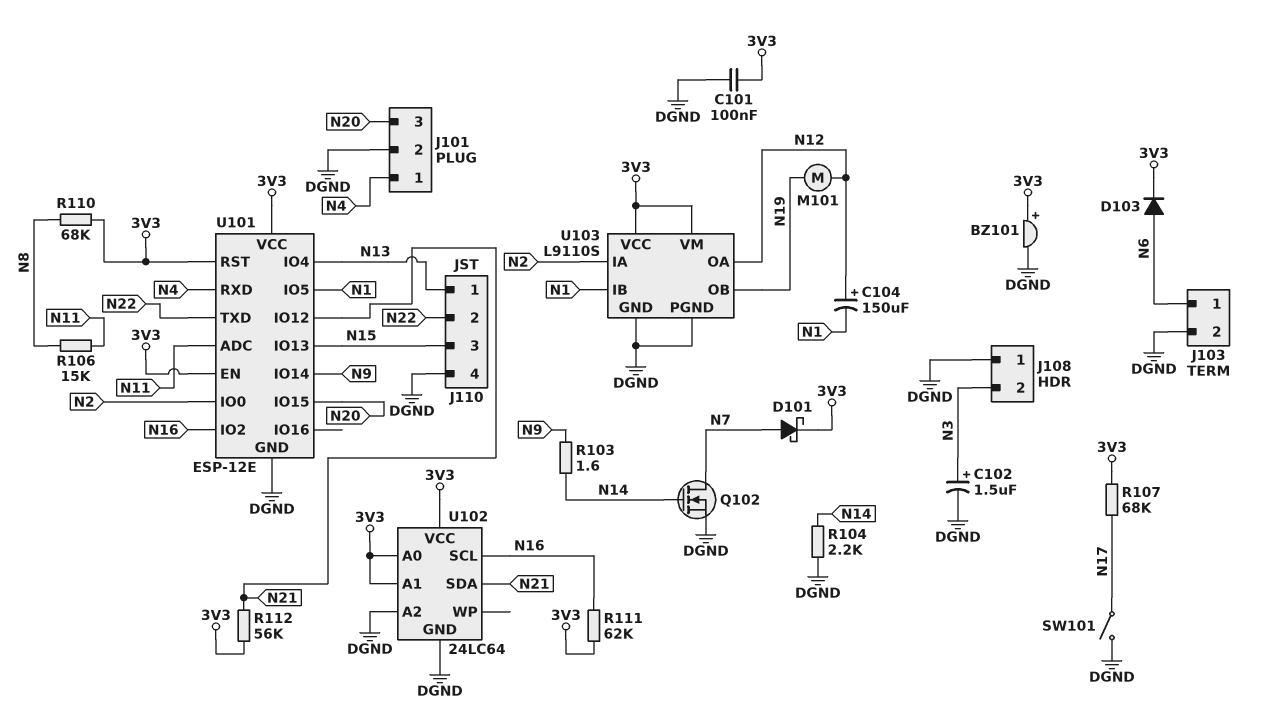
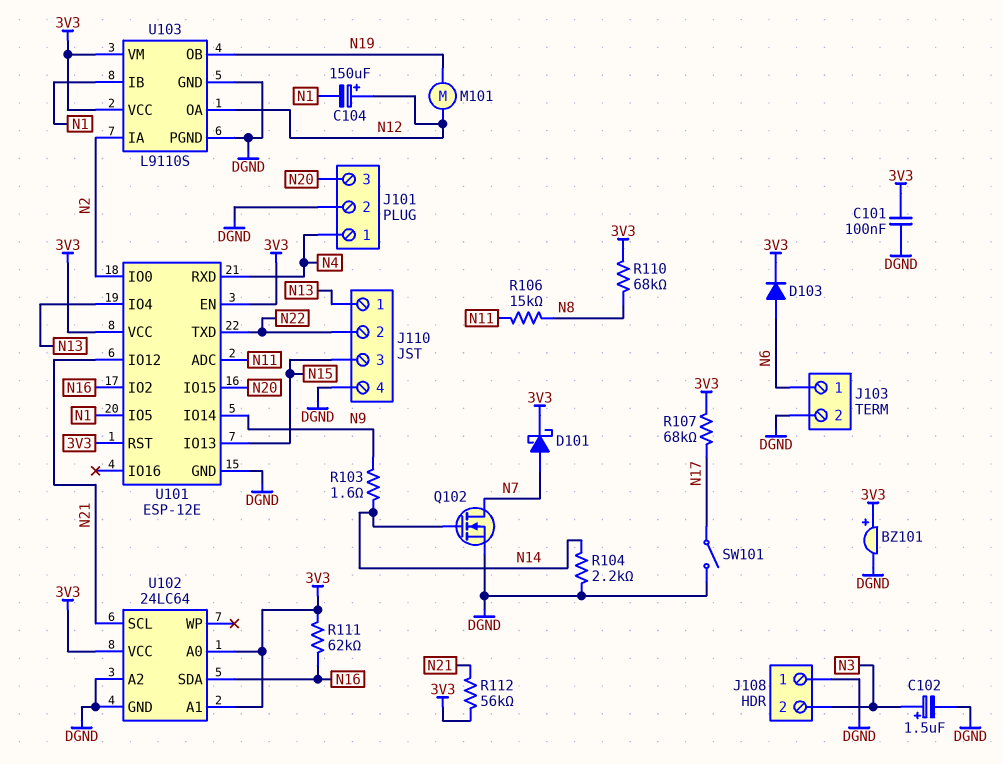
U102 pin SCL: N16 -> N21
U102 pin SDA: N21 -> N16

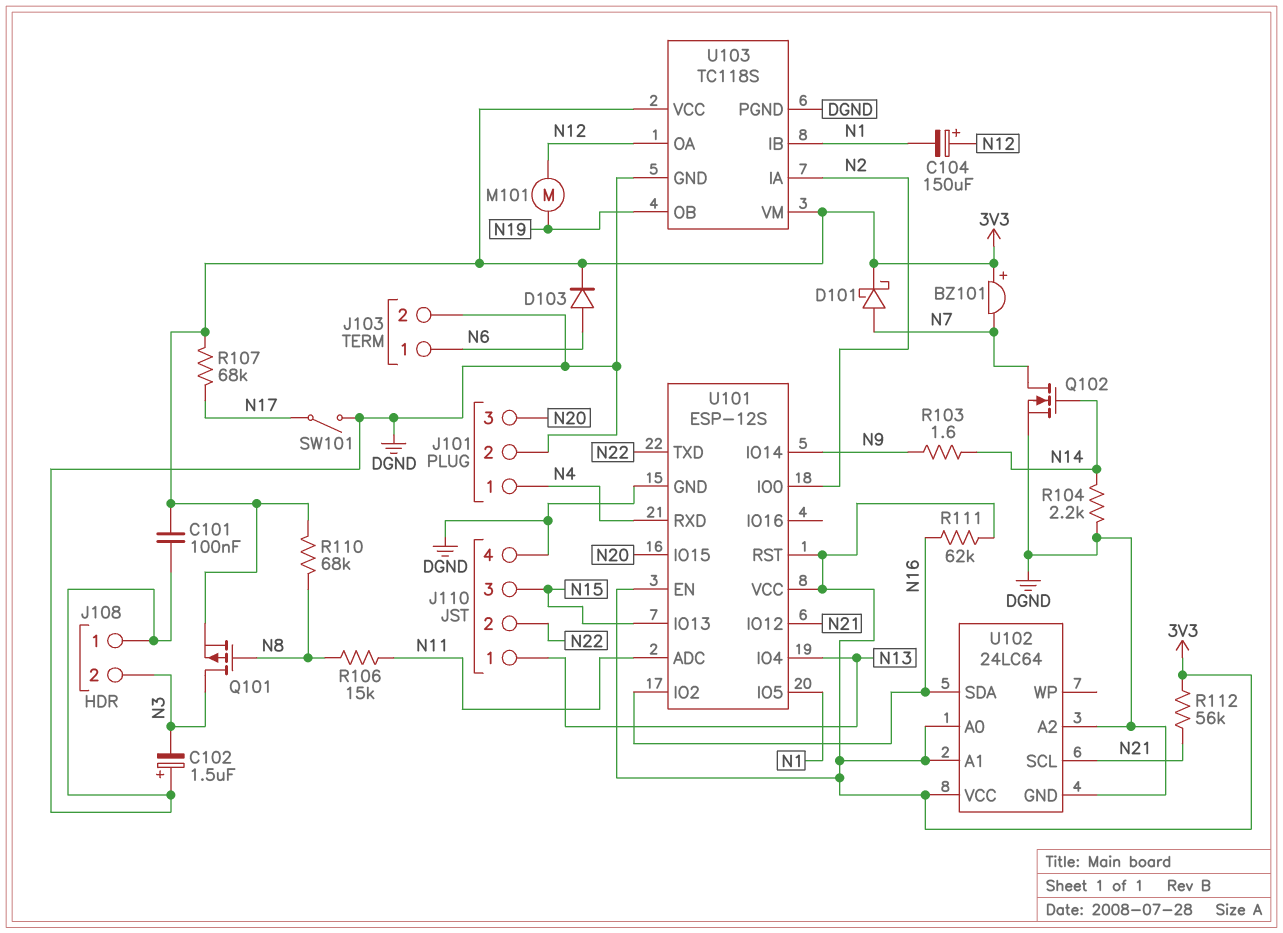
BZ101: buzzer (plus 3V3, minus DGND) -> buzzer (plus 3V3, minus N7)
C102: 1.5uF (plus N3, minus DGND) -> 1.5uF (plus DGND, minus N3)
Q101: none -> PMOS (G N8, D N3, S 3V3)
U101: ESP-12E -> ESP-12S
U103: L9110S -> TC118S

